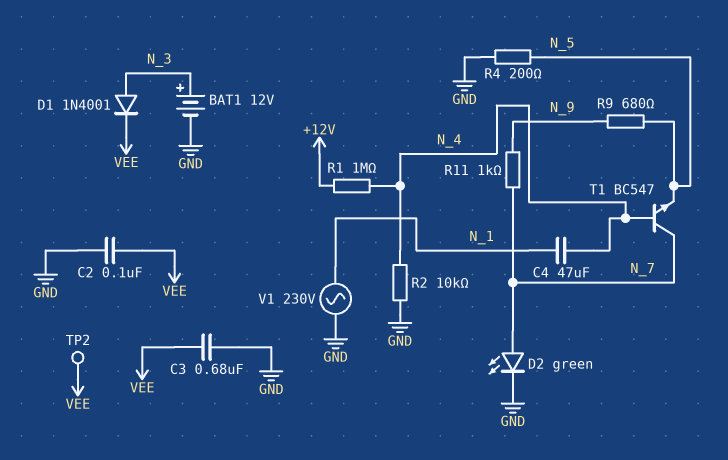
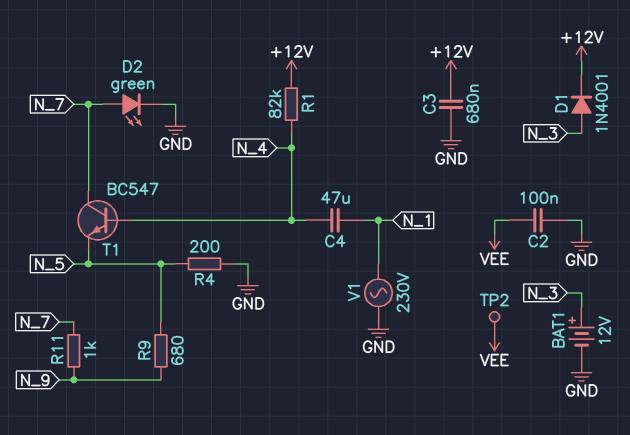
C3: 680nF (GND, VEE) -> 680nF (+12V, GND)
D1: diode 1N4001 (A N_3, K VEE) -> diode 1N4001 (A N_3, K +12V)
R1: 1M (+12V, N_4) -> 82k (+12V, N_4)
R2: 10k (GND, N_4) -> none

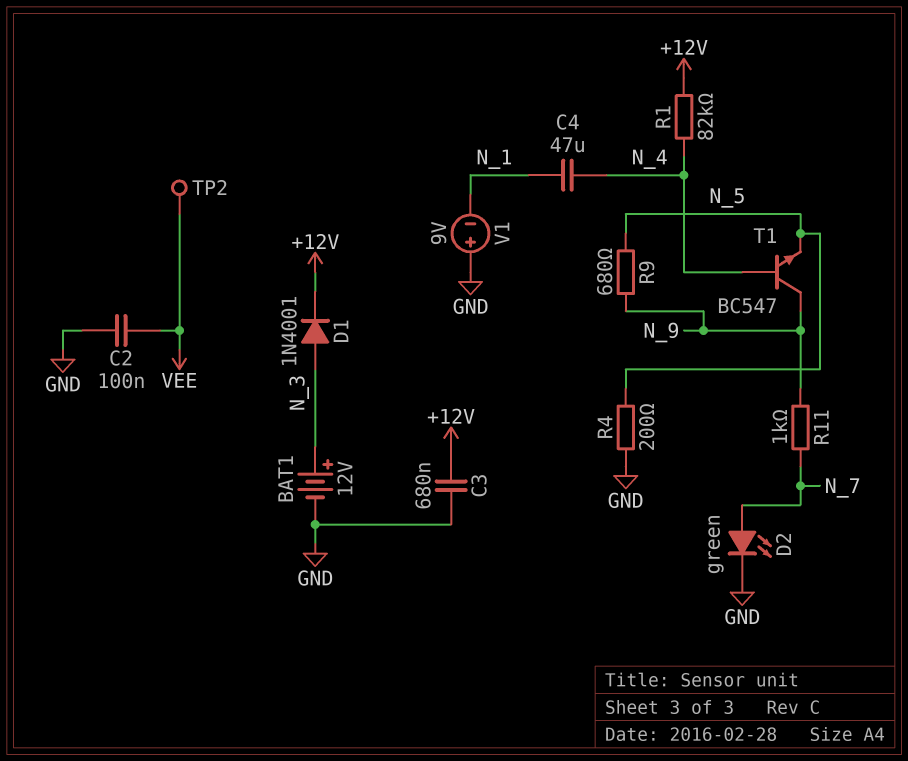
T1: NPN BC547 (B N_4, C N_7, E N_5) -> NPN BC547 (B N_4, C N_9, E N_5)
V1: AC 230V (GND, N_1) -> 9V (plus GND, minus N_1)

